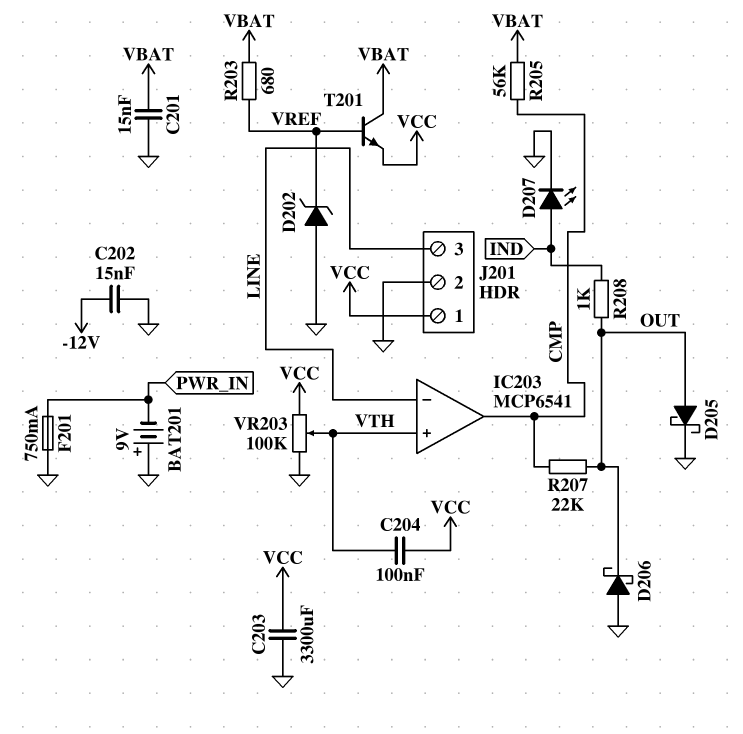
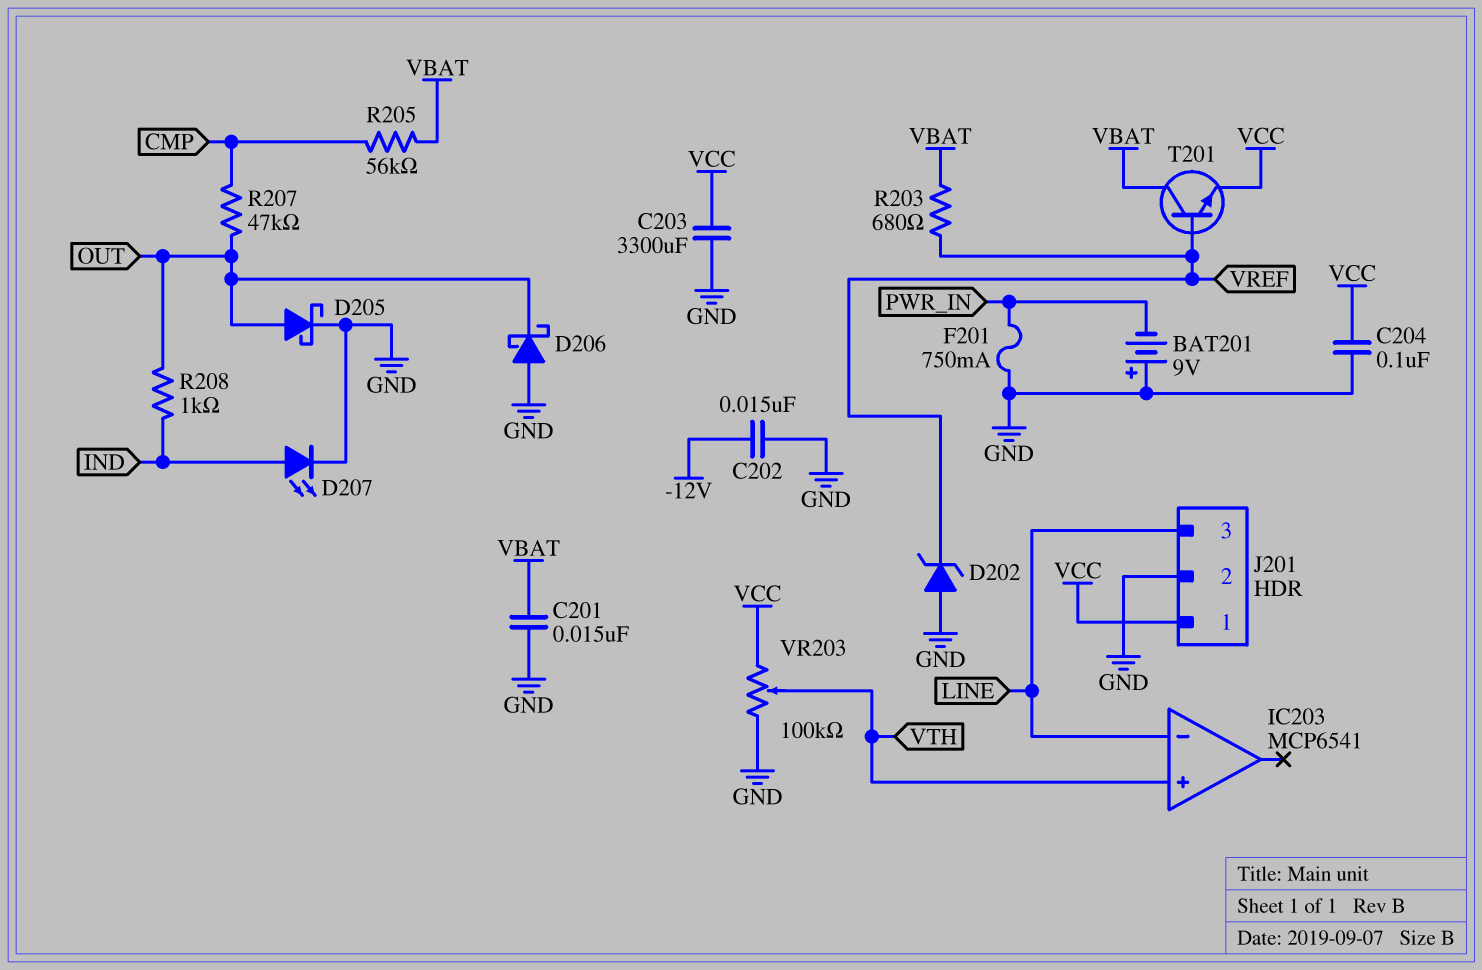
C204: 100nF (VCC, VTH) -> 100nF (GND, VCC)
IC203 pin out: CMP -> none
R207: 22k (CMP, OUT) -> 47k (CMP, OUT)

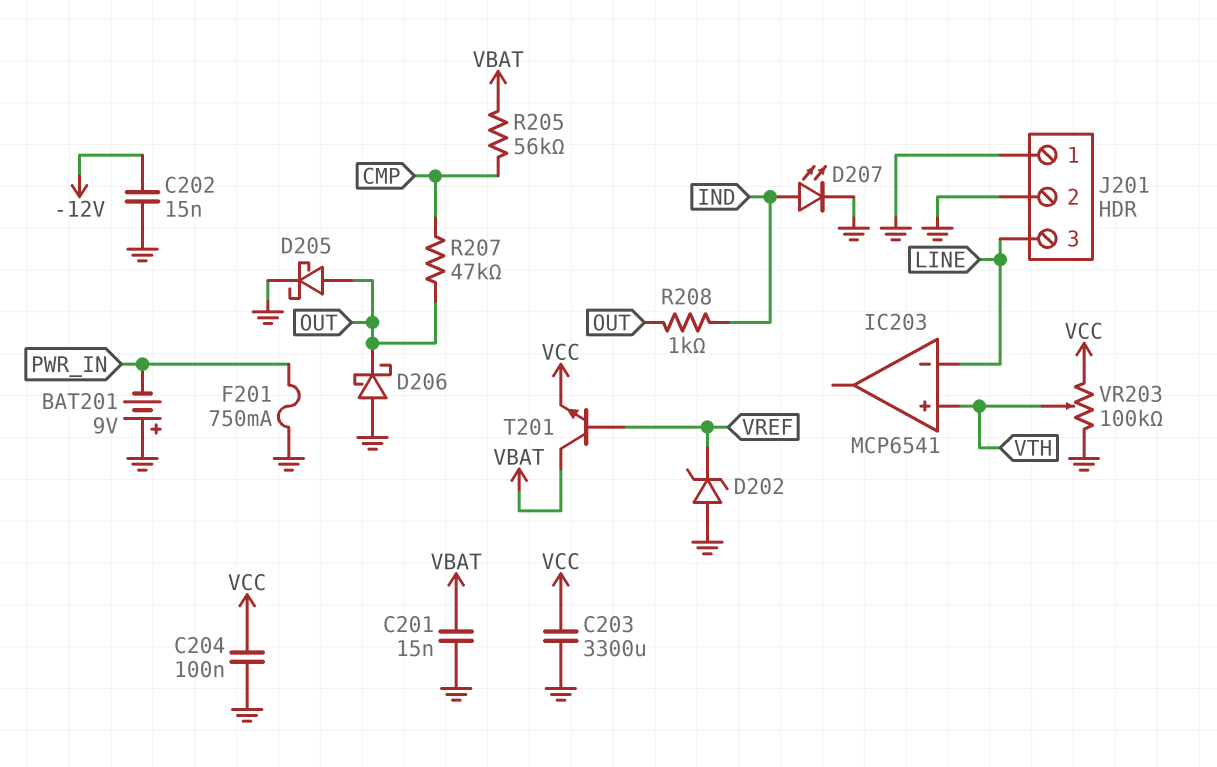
J201 pin 1: VCC -> GND
R203: 680 (VBAT, VREF) -> none

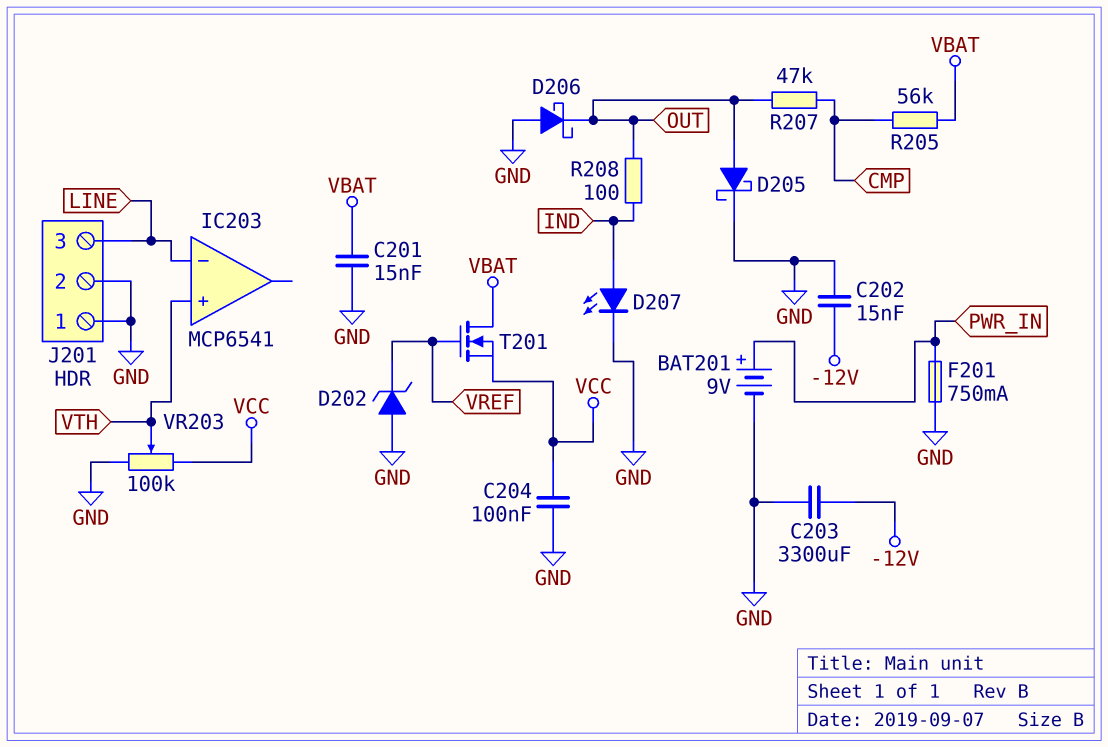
BAT201: 9V (plus GND, minus PWR_IN) -> 9V (plus PWR_IN, minus GND)
C203: 3300uF (GND, VCC) -> 3300uF (-12V, GND)
R208: 1k (IND, OUT) -> 100 (IND, OUT)
T201: NPN (B VREF, C VBAT, E VCC) -> NMOS (G VREF, D VBAT, S VCC)

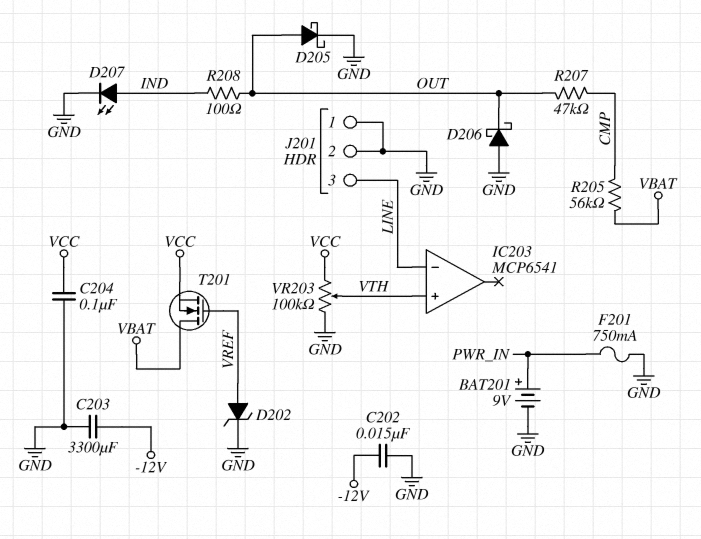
C201: 15nF (GND, VBAT) -> none
D202: zener (A GND, K VREF) -> zener (A VREF, K GND)

